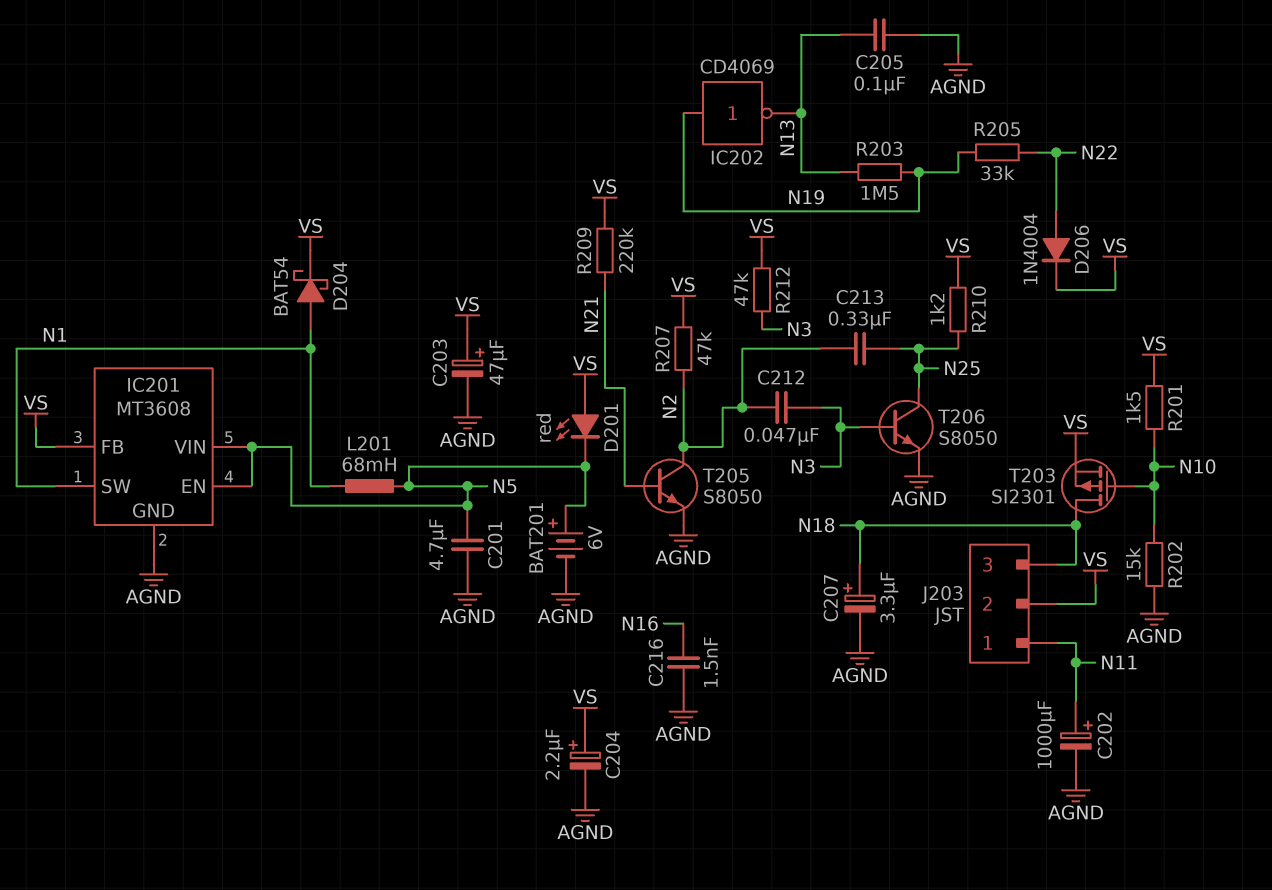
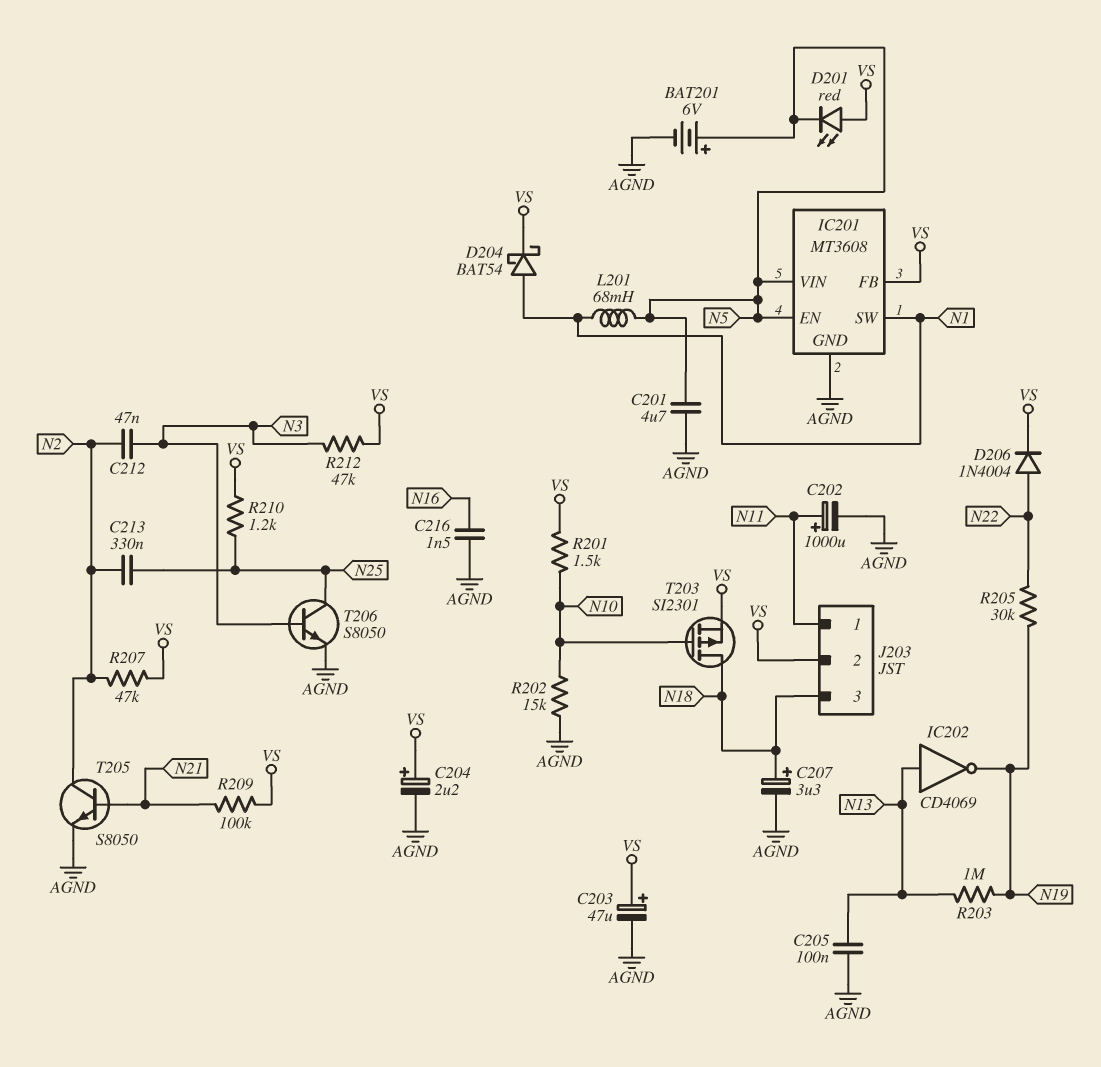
IC202: NOT CD4069 (in N19, out N13) -> NOT CD4069 (in N13, out N19)
R203: 1.5M (N13, N19) -> 1M (N13, N19)
R205: 33k (N19, N22) -> 30k (N19, N22)
R209: 220k (N21, VS) -> 100k (N21, VS)

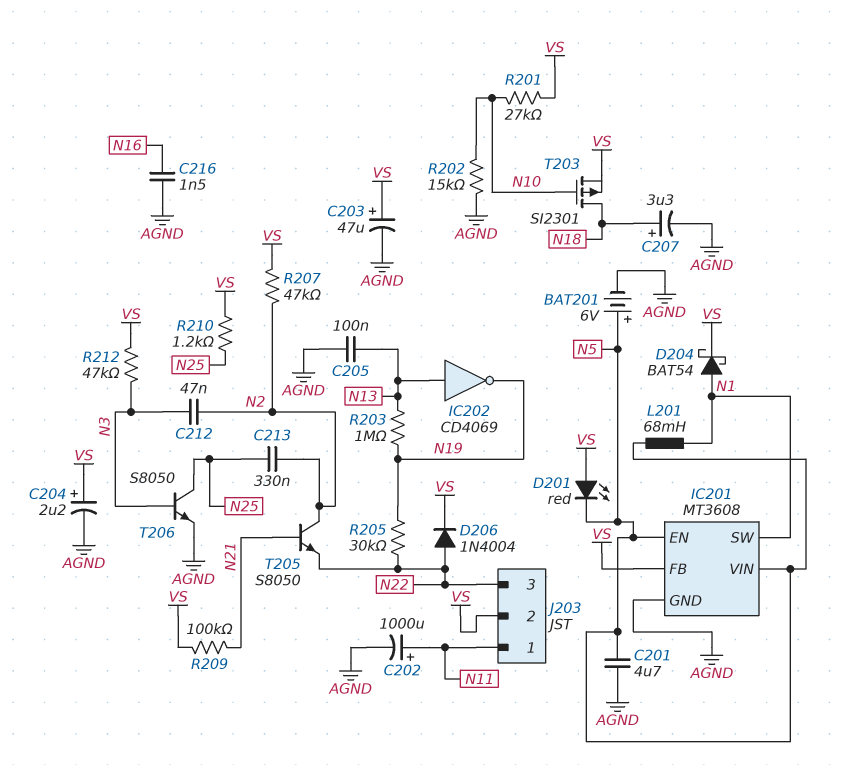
J203 pin 3: N18 -> N22
R201: 1.5k (N10, VS) -> 27k (N10, VS)
T205: NPN S8050 (B N21, C N2, E AGND) -> NPN S8050 (B N21, C N2, E N22)

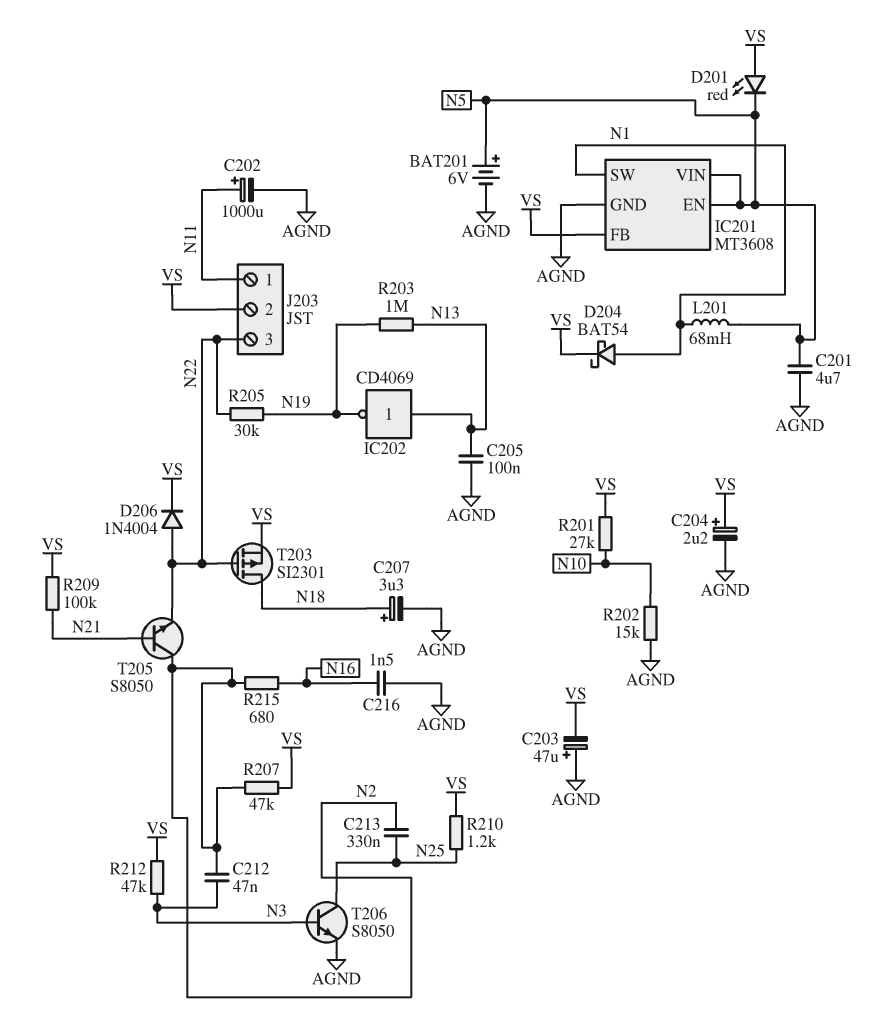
C203: 47uF (plus VS, minus AGND) -> 47uF (plus AGND, minus VS)
R215: none -> 680 (N2, N16)
T203: PMOS SI2301 (G N10, D N18, S VS) -> PMOS SI2301 (G N22, D N18, S VS)

